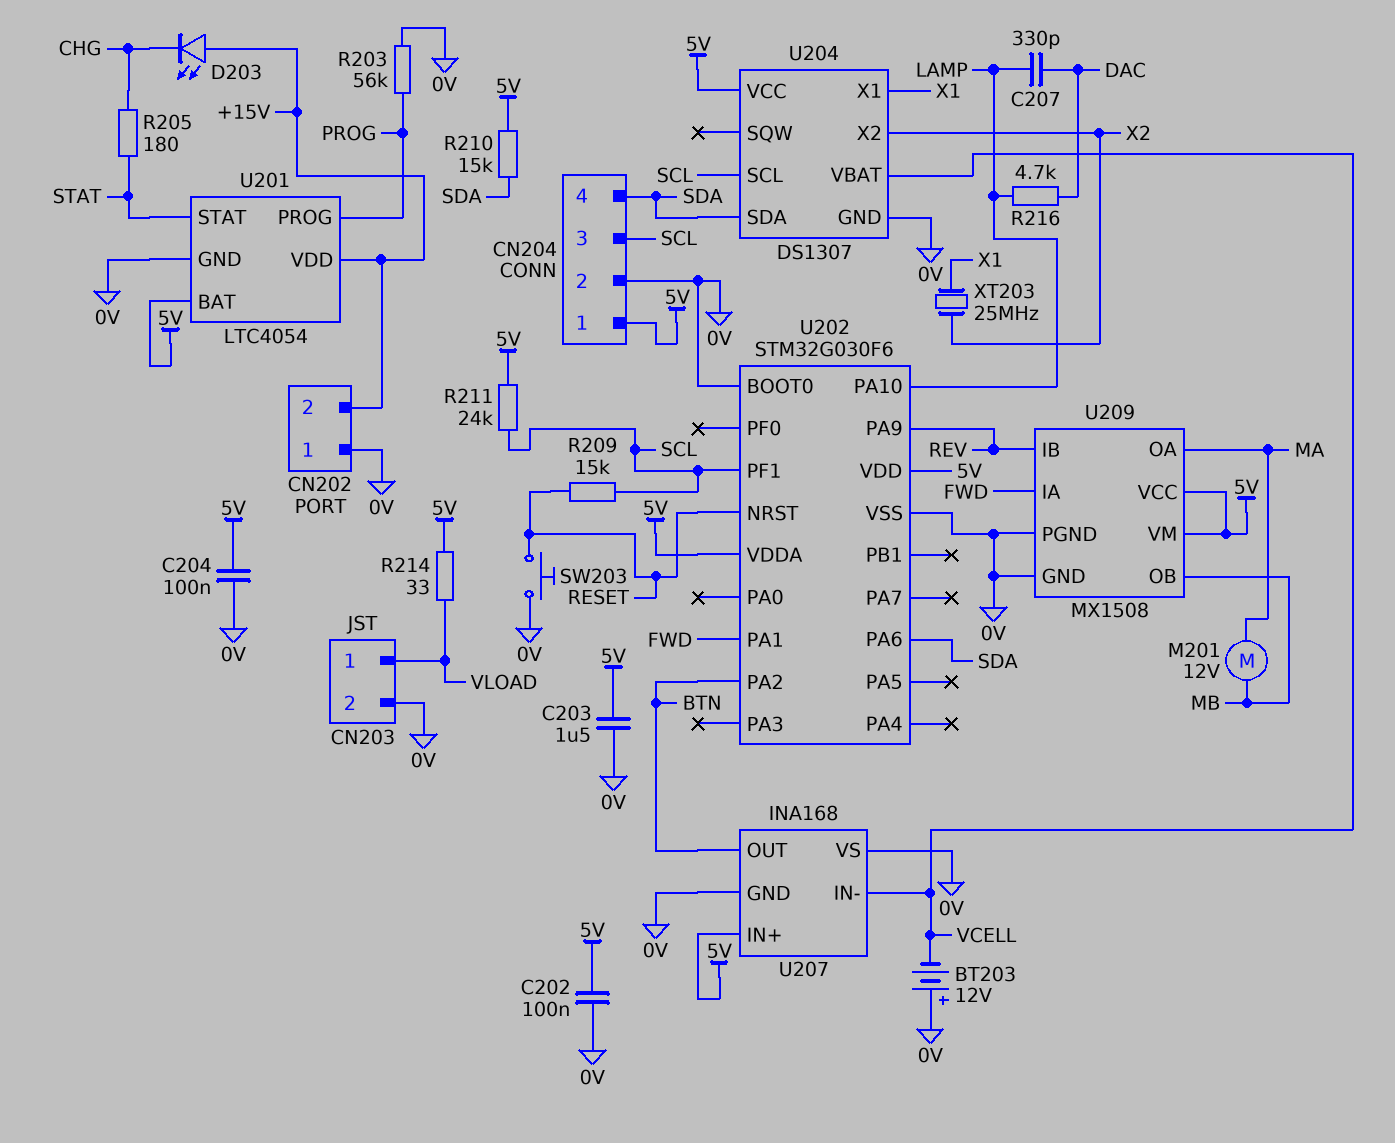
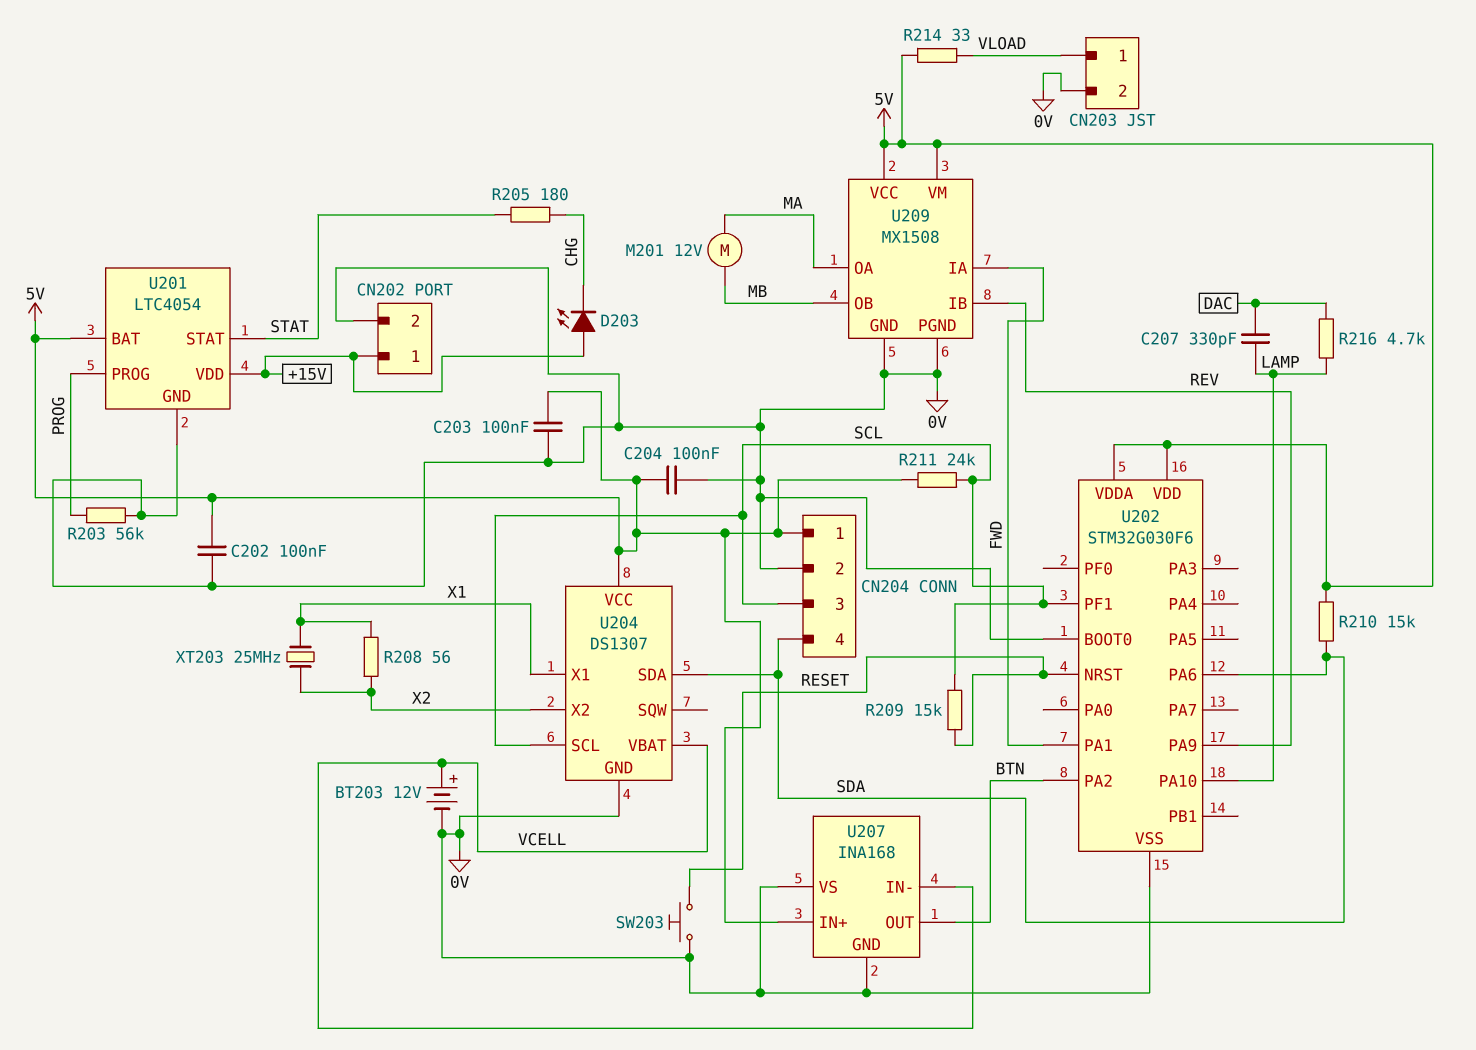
BT203: 12V (plus 0V, minus VCELL) -> 12V (plus VCELL, minus 0V)
C203: 1.5uF (0V, 5V) -> 100nF (0V, 5V)
CN202 pin 1: 0V -> +15V
CN202 pin 2: +15V -> 0V
R208: none -> 56 (X1, X2)

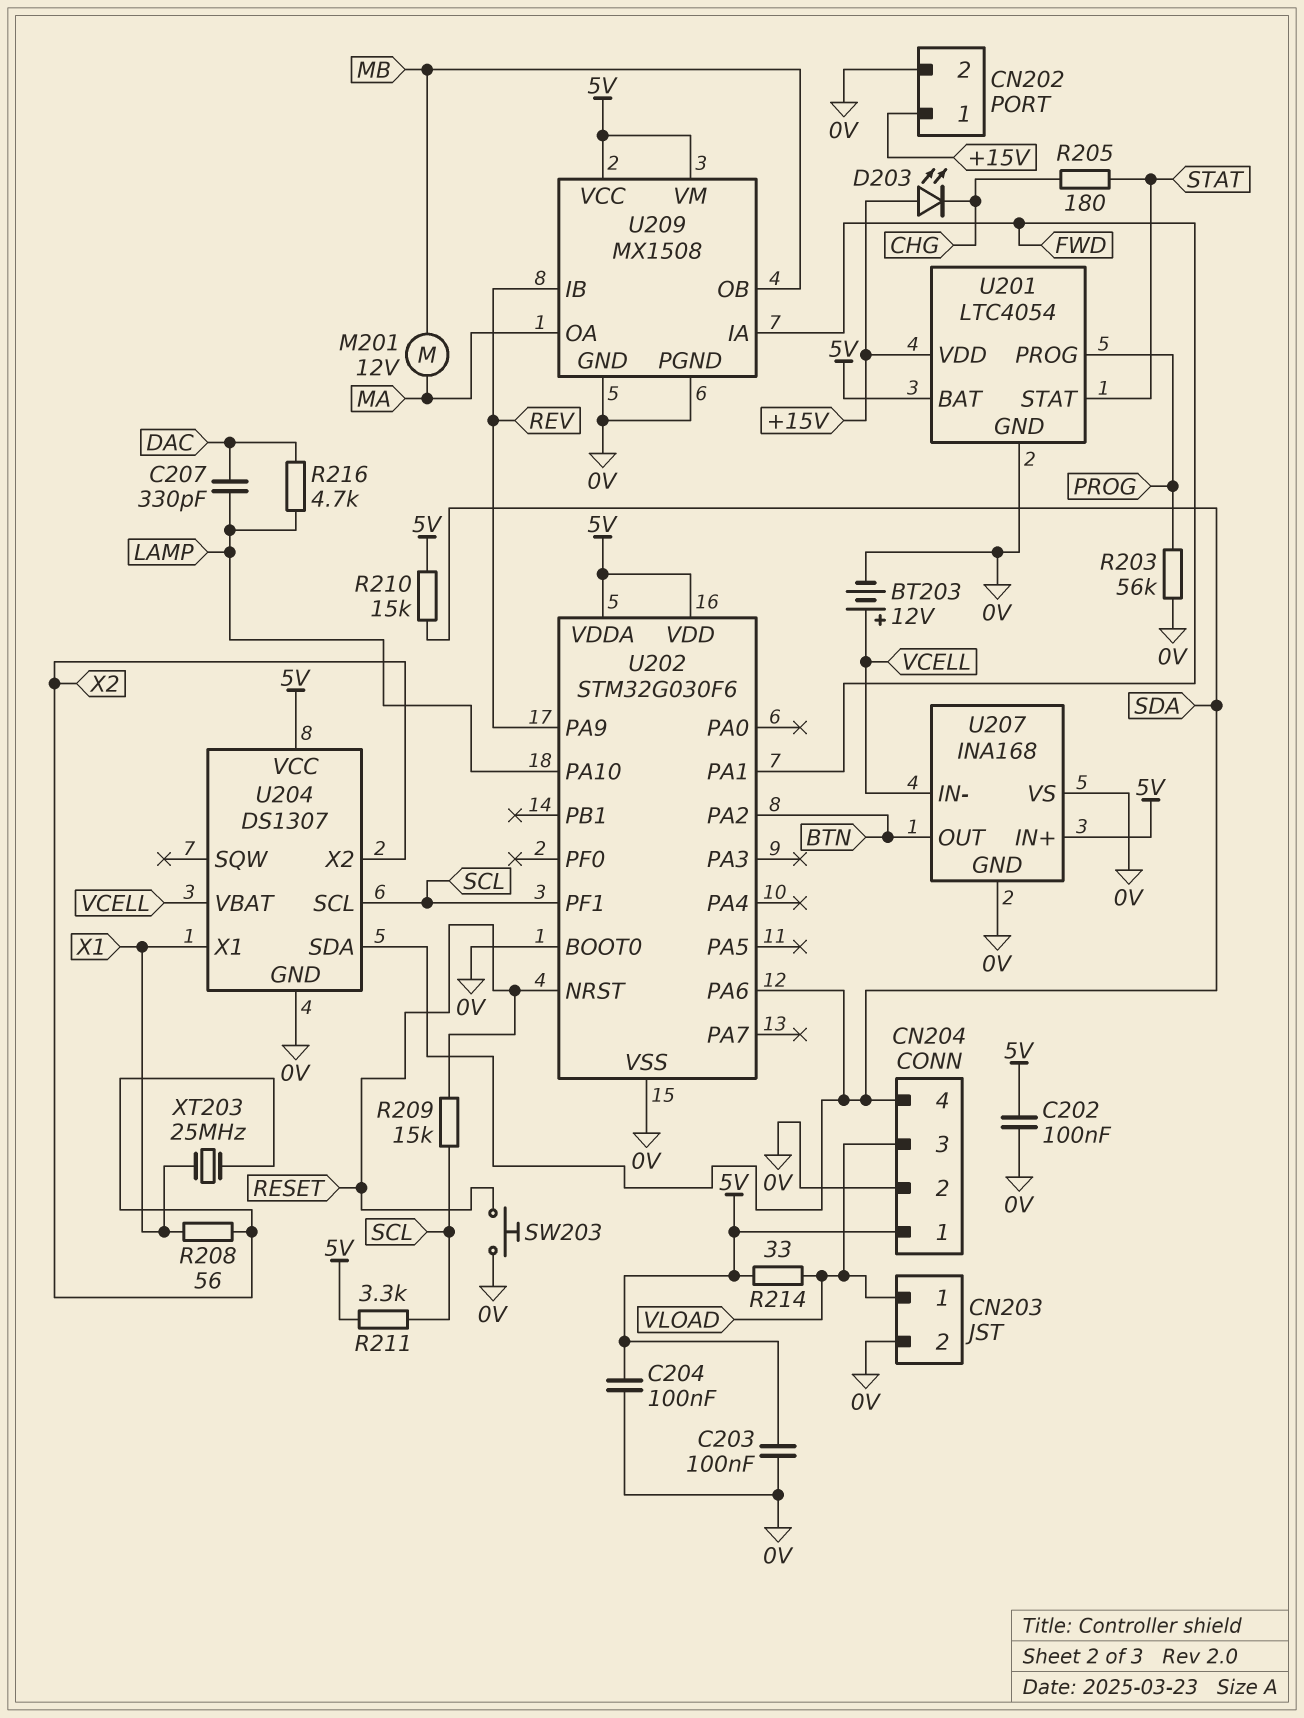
CN204 pin 3: SCL -> VLOAD
R211: 24k (5V, SCL) -> 3.3k (5V, SCL)

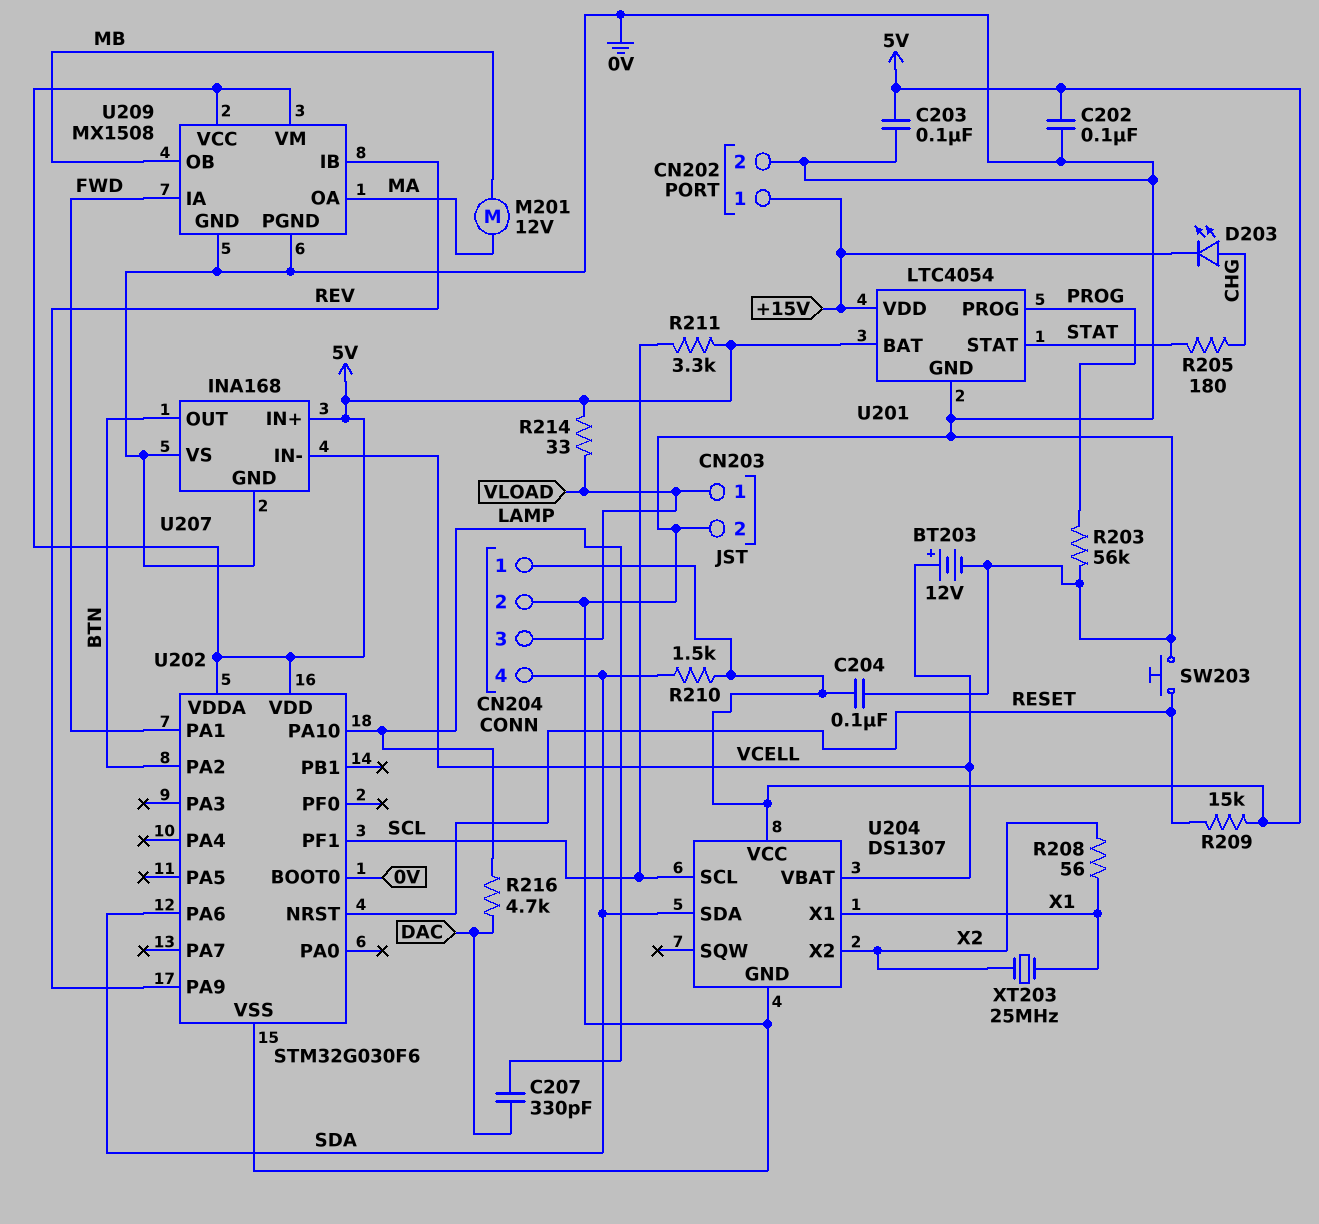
D203: LED (A +15V, K CHG) -> LED (A CHG, K +15V)
R209: 15k (RESET, SCL) -> 15k (5V, RESET)
R210: 15k (5V, SDA) -> 1.5k (5V, SDA)

